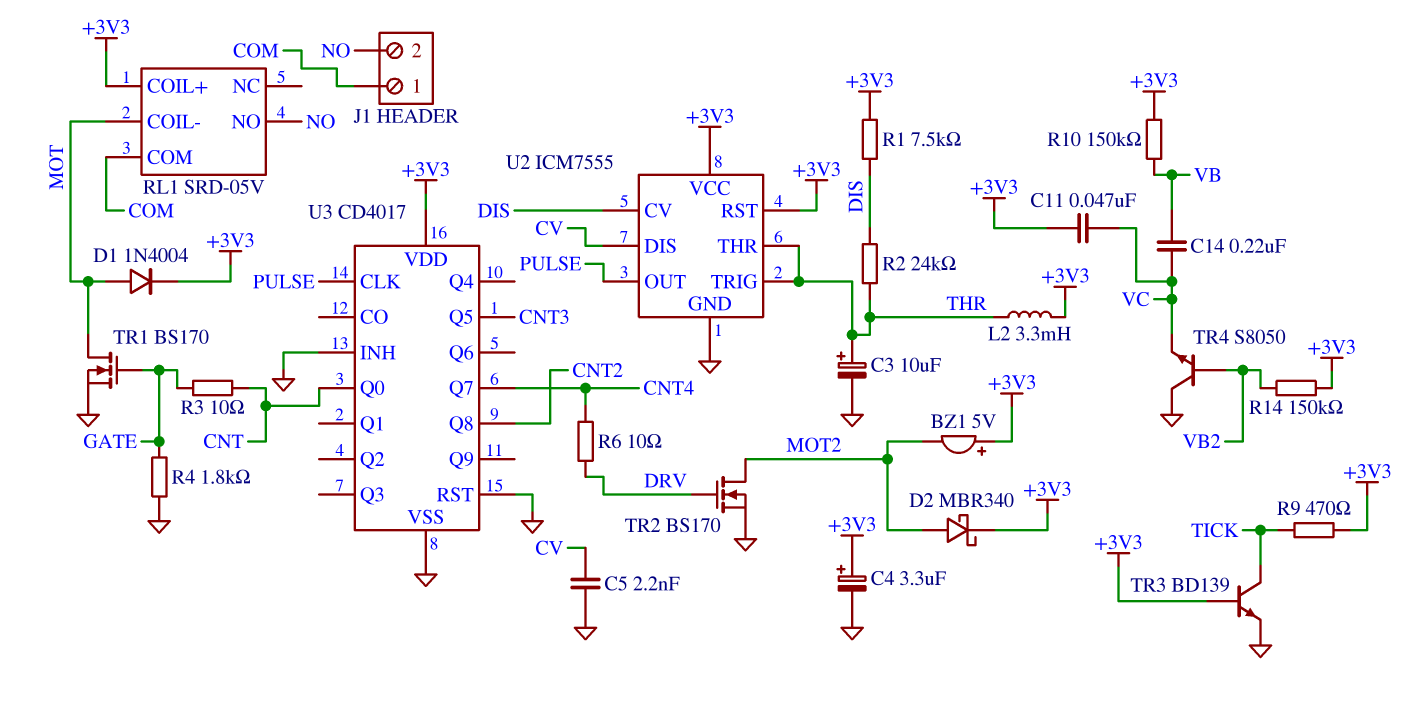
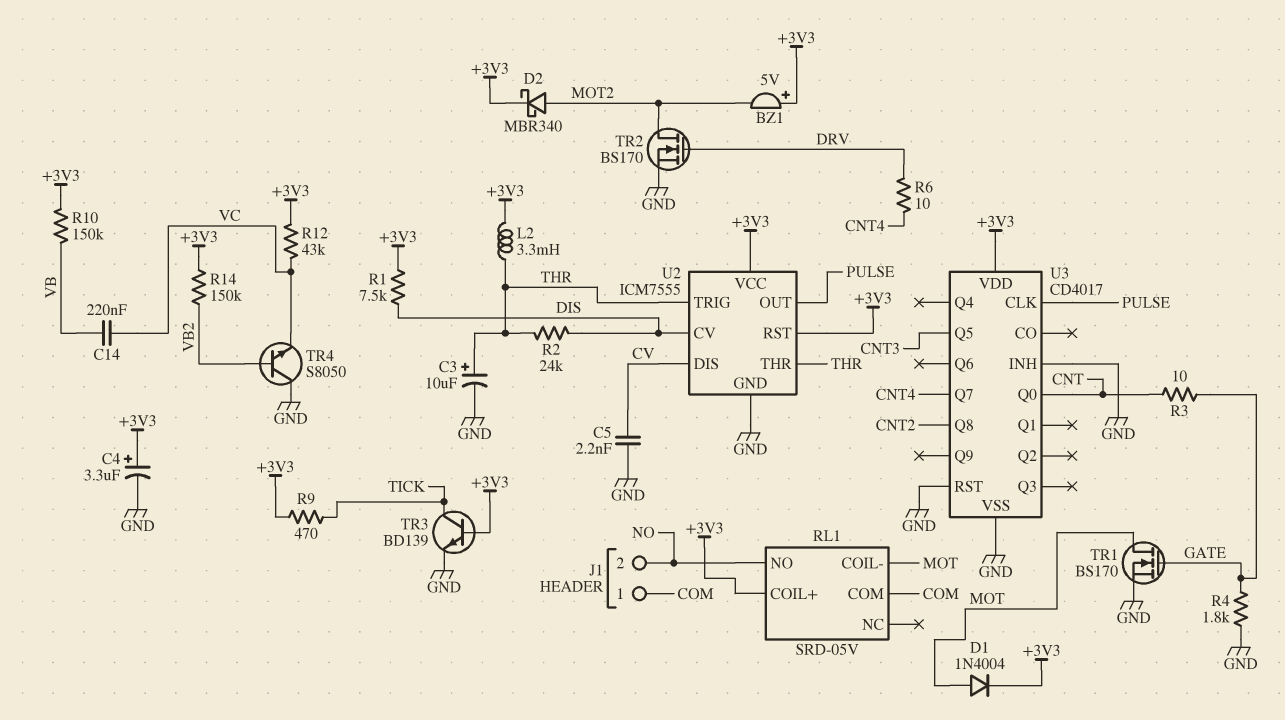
C11: 47nF (+3V3, VC) -> none
R12: none -> 43k (+3V3, VC)

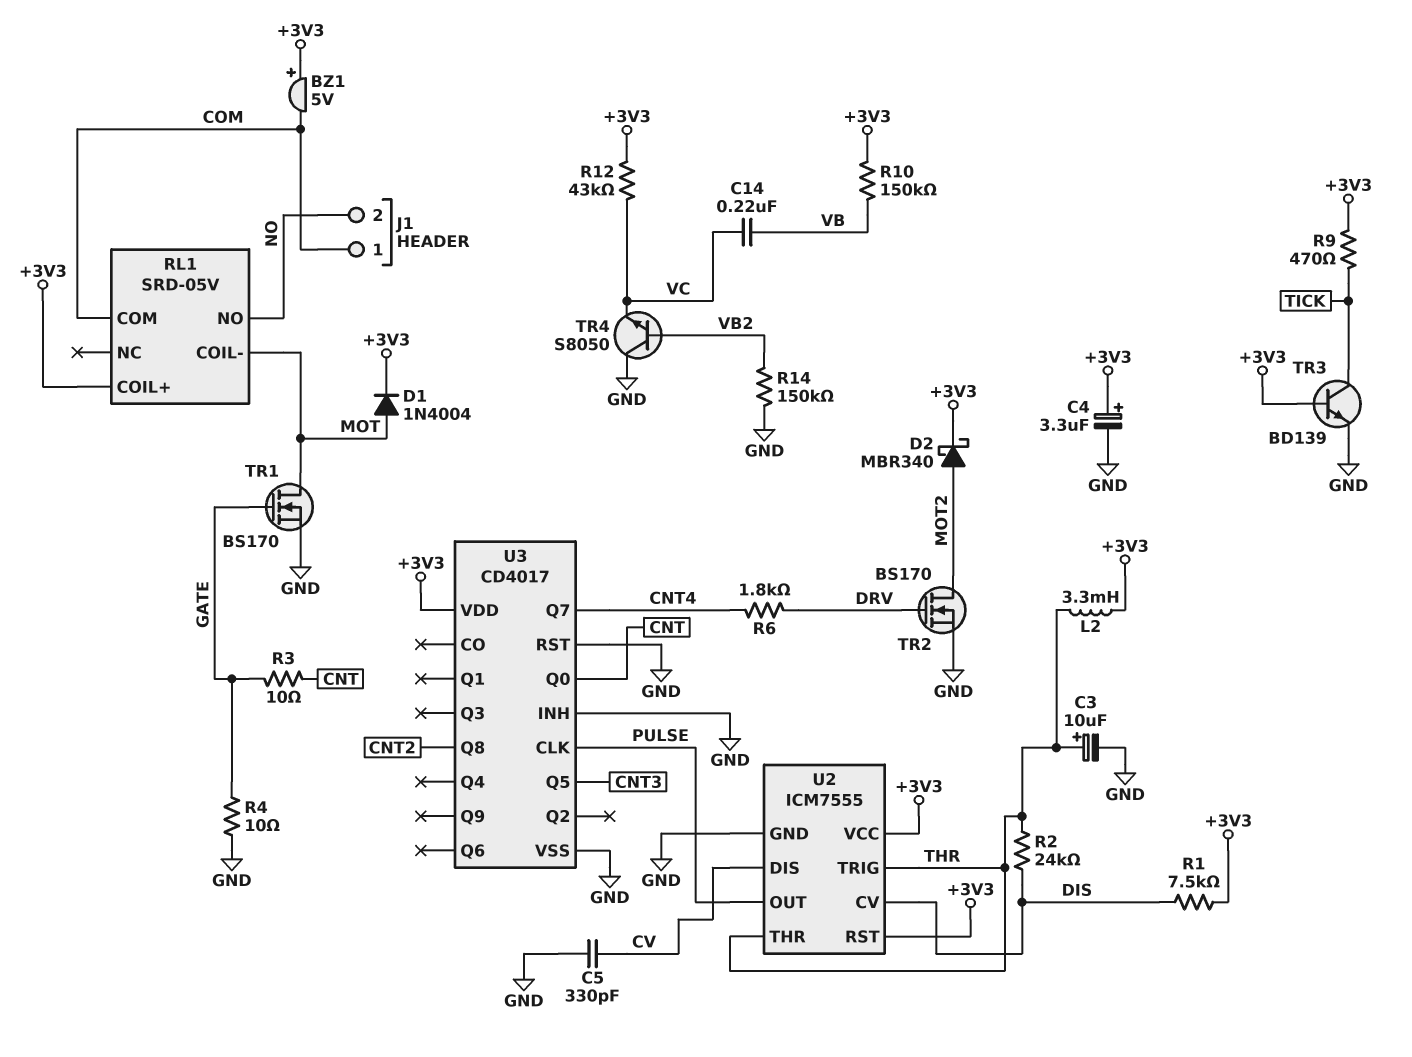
BZ1: buzzer 5V (plus +3V3, minus MOT2) -> buzzer 5V (plus +3V3, minus COM)
C5: 2.2nF (CV, GND) -> 330pF (CV, GND)
R4: 1.8k (GATE, GND) -> 10 (GATE, GND)
R6: 10 (CNT4, DRV) -> 1.8k (CNT4, DRV)
R14: 150k (+3V3, VB2) -> 150k (GND, VB2)

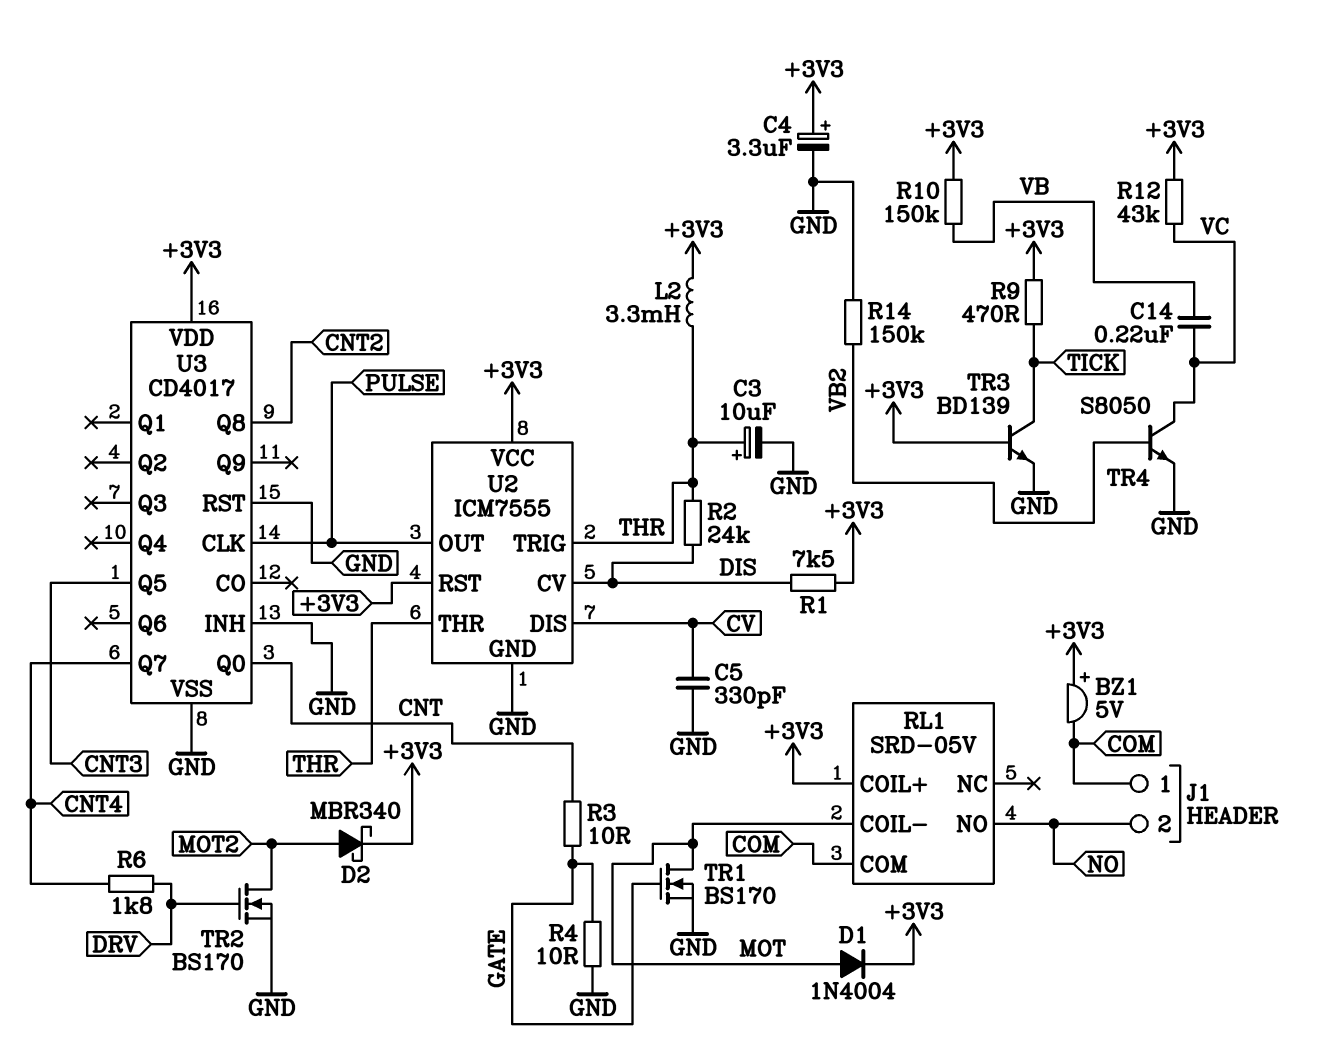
TR4: NPN S8050 (B VB2, C GND, E VC) -> NPN S8050 (B VB2, C VC, E GND)

